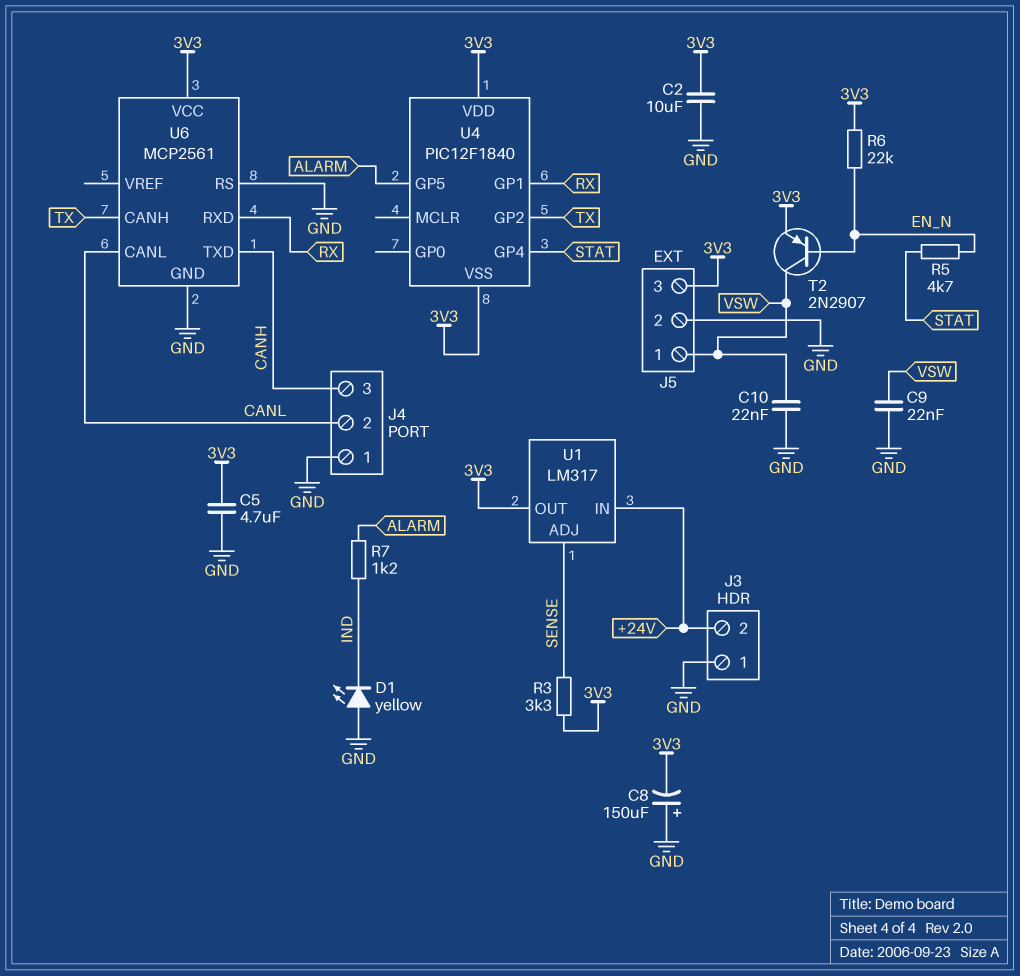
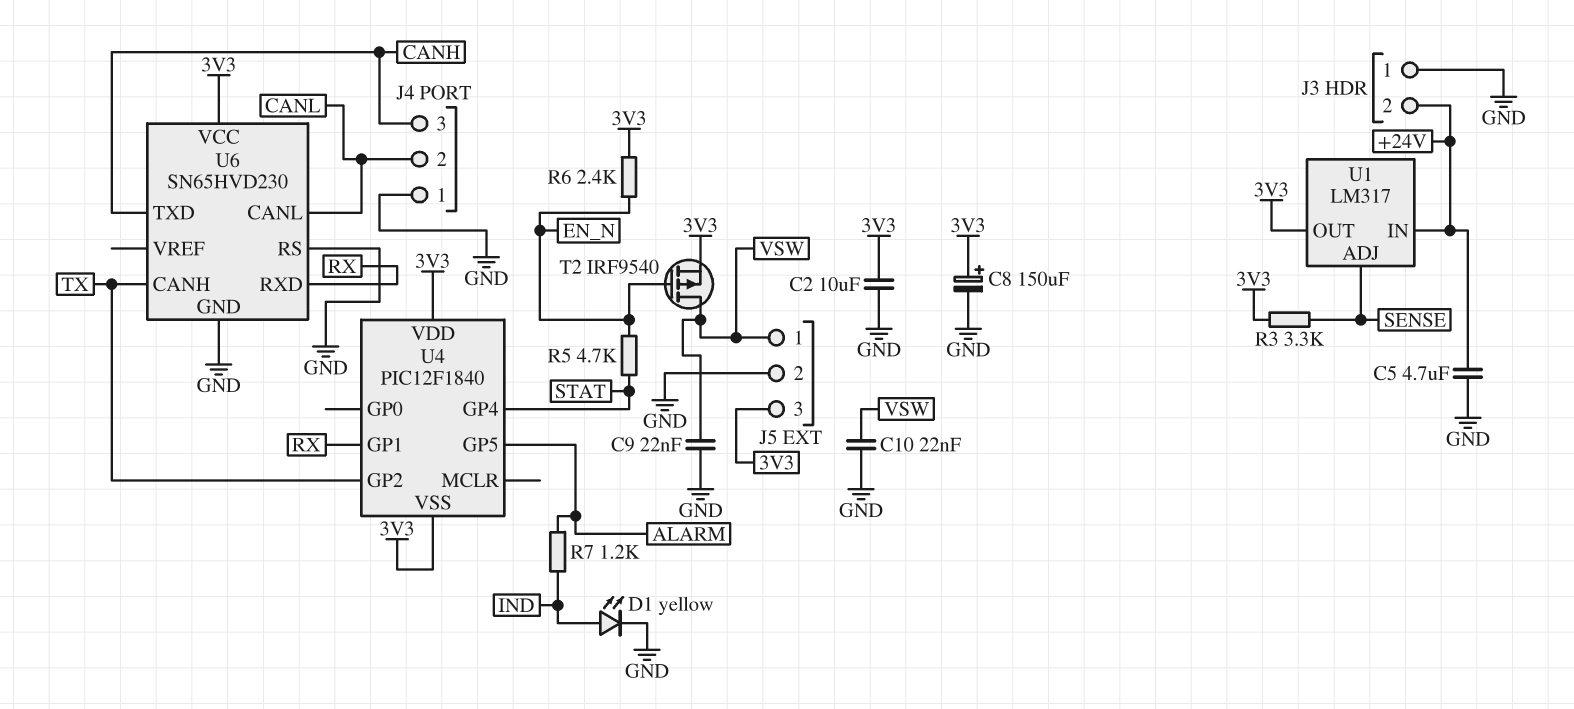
C5: 4.7uF (3V3, GND) -> 4.7uF (+24V, GND)
C8: 150uF (plus GND, minus 3V3) -> 150uF (plus 3V3, minus GND)
D1: LED yellow (A GND, K IND) -> LED yellow (A IND, K GND)
R6: 22k (3V3, EN_N) -> 2.4k (3V3, EN_N)
T2: PNP 2N2907 (B EN_N, C VSW, E 3V3) -> PMOS IRF9540 (G EN_N, D VSW, S 3V3)
U6: MCP2561 -> SN65HVD230

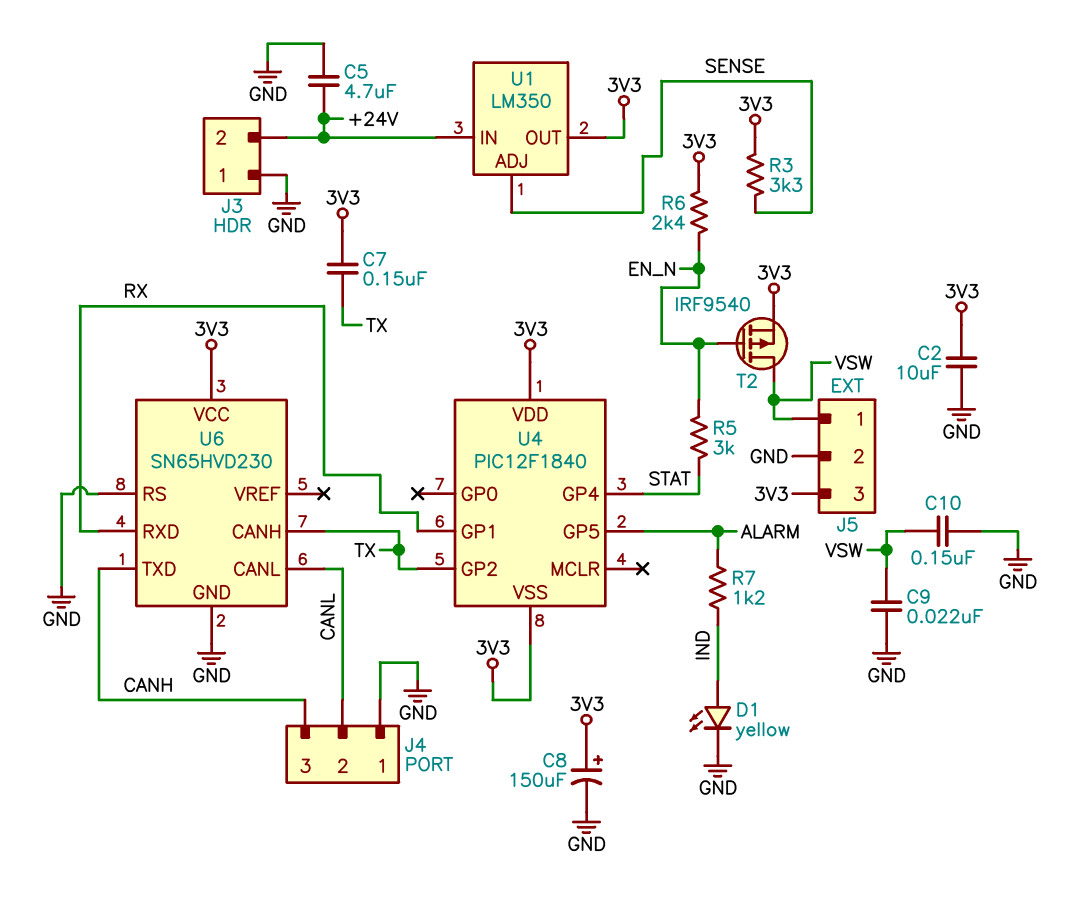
C7: none -> 150nF (3V3, TX)
C10: 22nF (GND, VSW) -> 150nF (GND, VSW)
R5: 4.7k (EN_N, STAT) -> 3k (EN_N, STAT)
U1: LM317 -> LM350

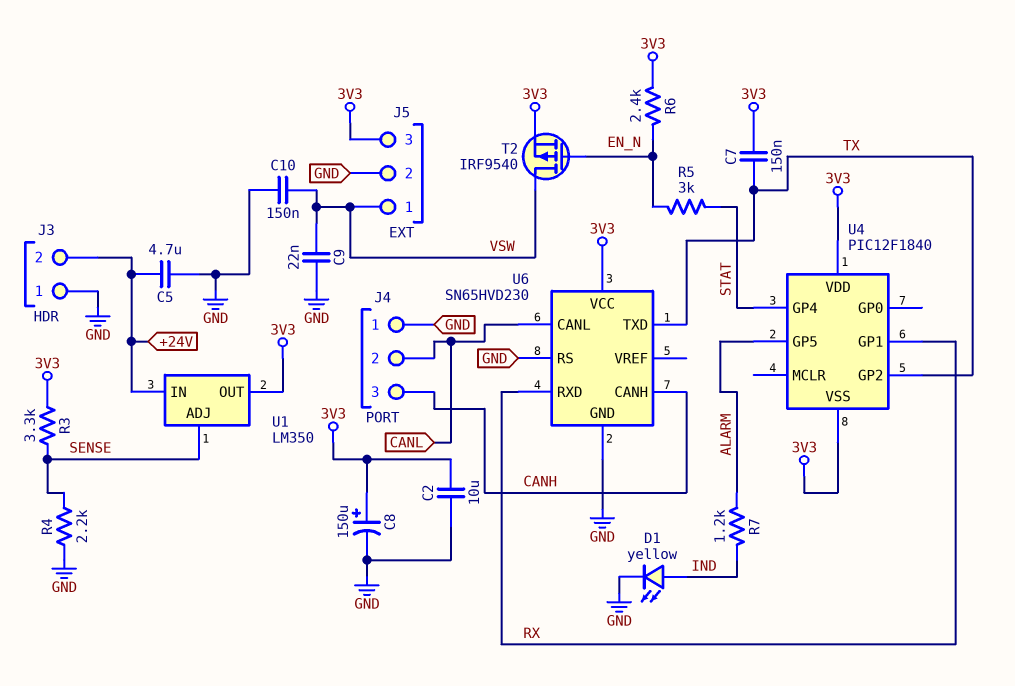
R4: none -> 2.2k (GND, SENSE)
U6 pin CANH: TX -> CANH
U6 pin TXD: CANH -> TX

